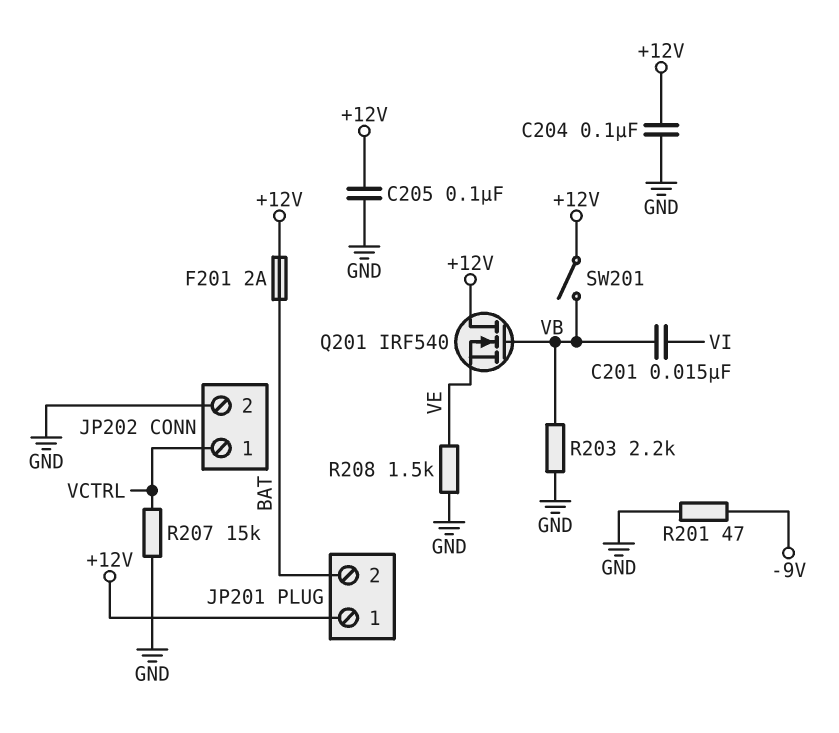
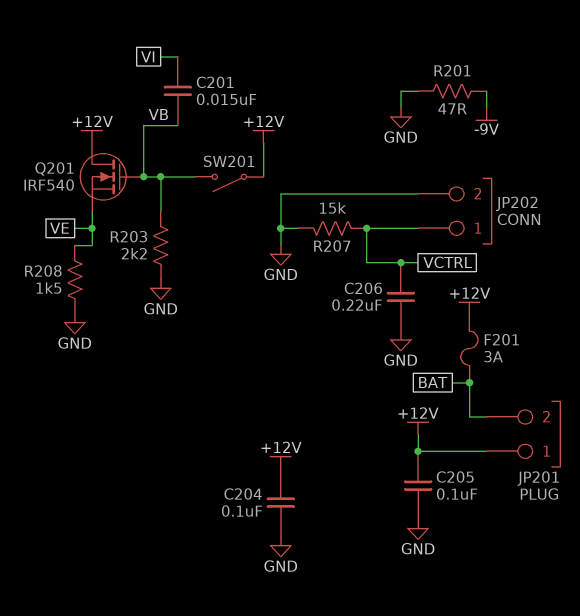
C206: none -> 220nF (GND, VCTRL)
F201: 2A (+12V, BAT) -> 3A (+12V, BAT)

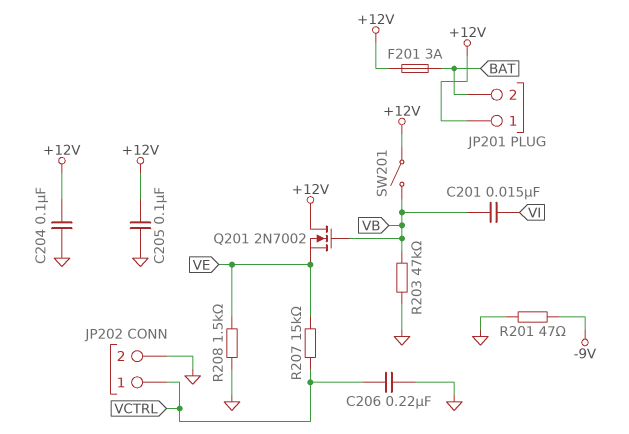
Q201: NMOS IRF540 (G VB, D +12V, S VE) -> NMOS 2N7002 (G VB, D +12V, S VE)
R203: 2.2k (GND, VB) -> 47k (GND, VB)
R207: 15k (GND, VCTRL) -> 15k (VCTRL, VE)

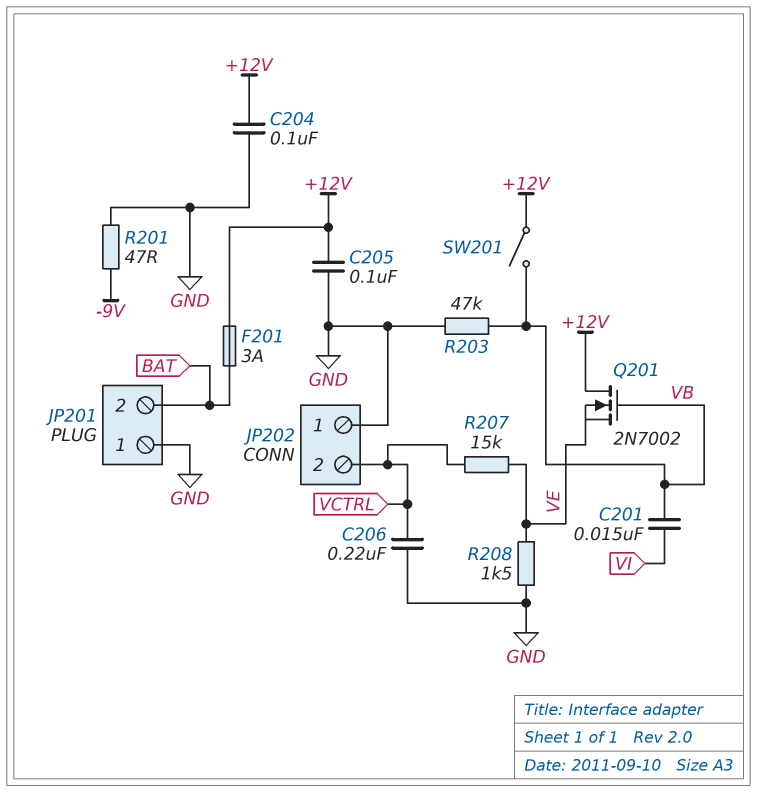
JP201 pin 1: +12V -> GND
JP202 pin 1: VCTRL -> GND
JP202 pin 2: GND -> VCTRL

